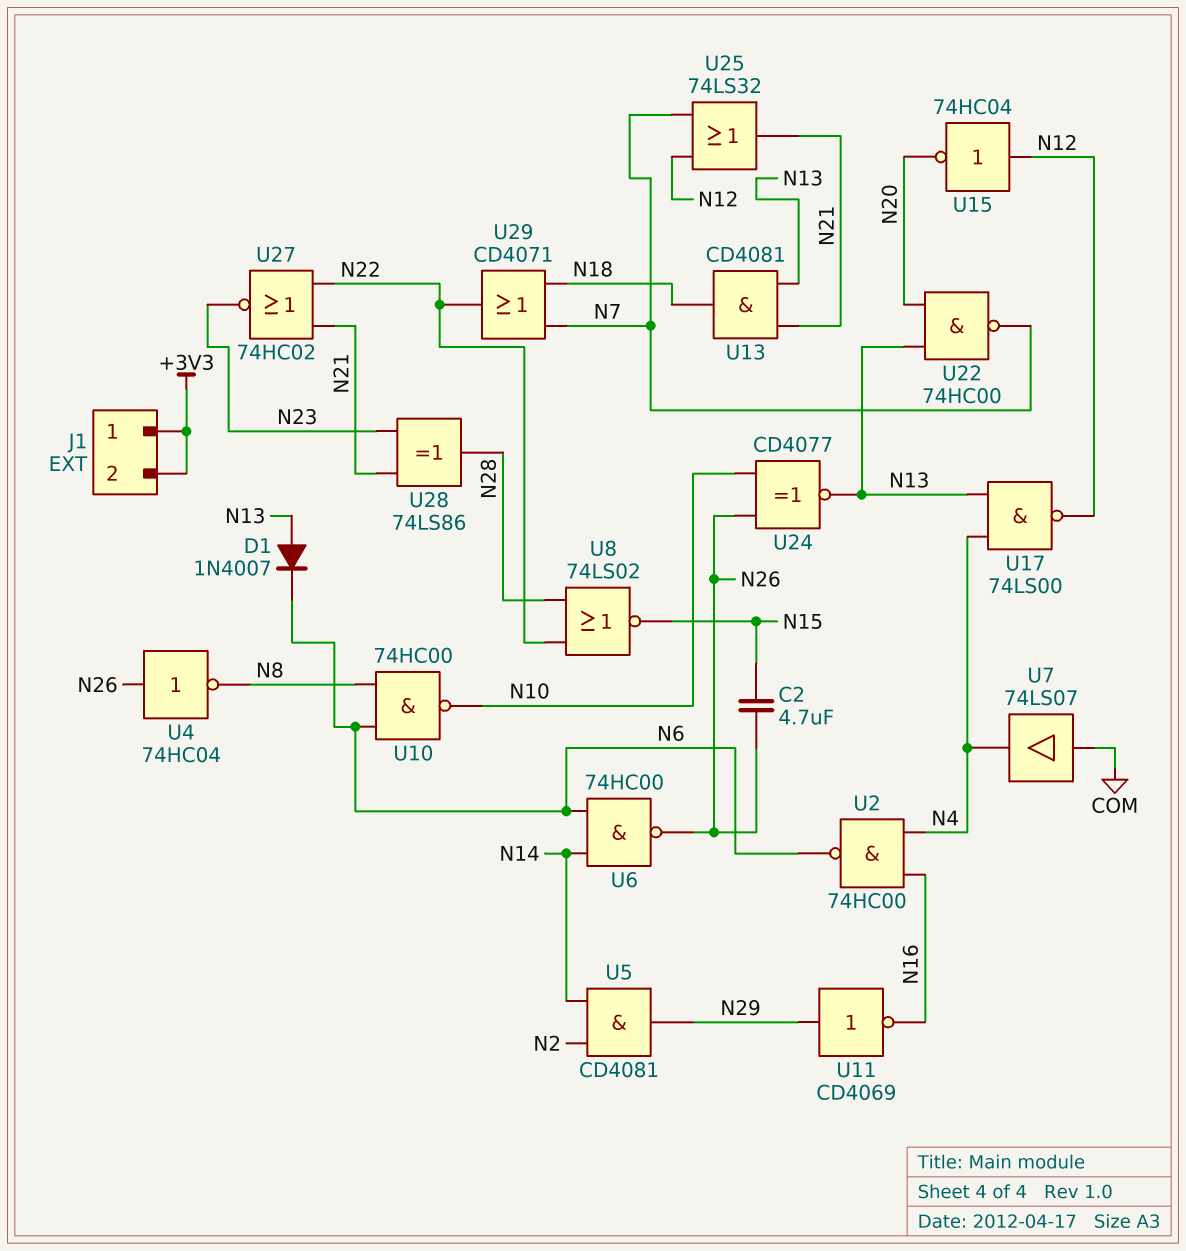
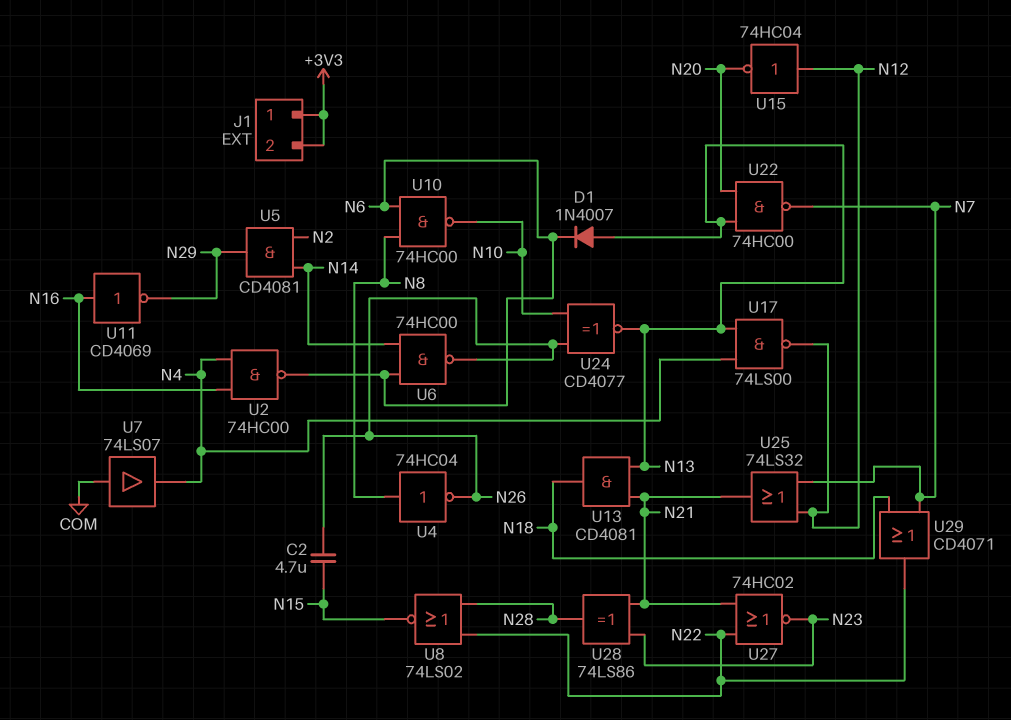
U4: NOT 74HC04 (in N26, out N8) -> NOT 74HC04 (in N8, out N26)
U11: NOT CD4069 (in N29, out N16) -> NOT CD4069 (in N16, out N29)

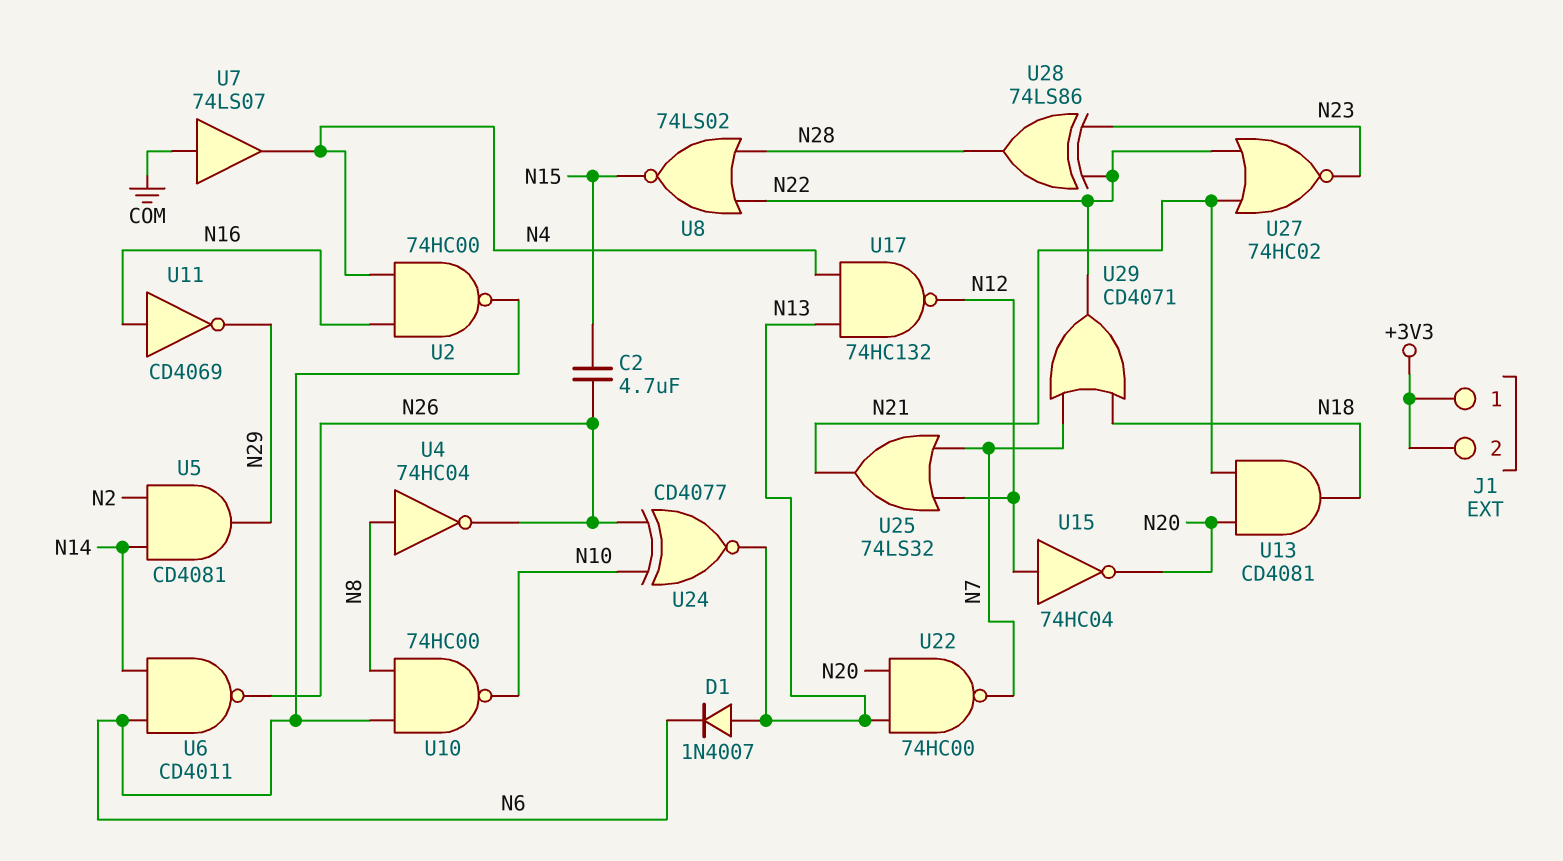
U6: NAND 74HC00 (in N6, in N14, out N26) -> NAND CD4011 (in N6, in N14, out N26)
U13: AND CD4081 (in N13, in N21, out N18) -> AND CD4081 (in N20, in N21, out N18)
U17: NAND 74LS00 (in N4, in N13, out N12) -> NAND 74HC132 (in N4, in N13, out N12)
U28: XOR 74LS86 (in N21, in N23, out N28) -> XOR 74LS86 (in N22, in N23, out N28)

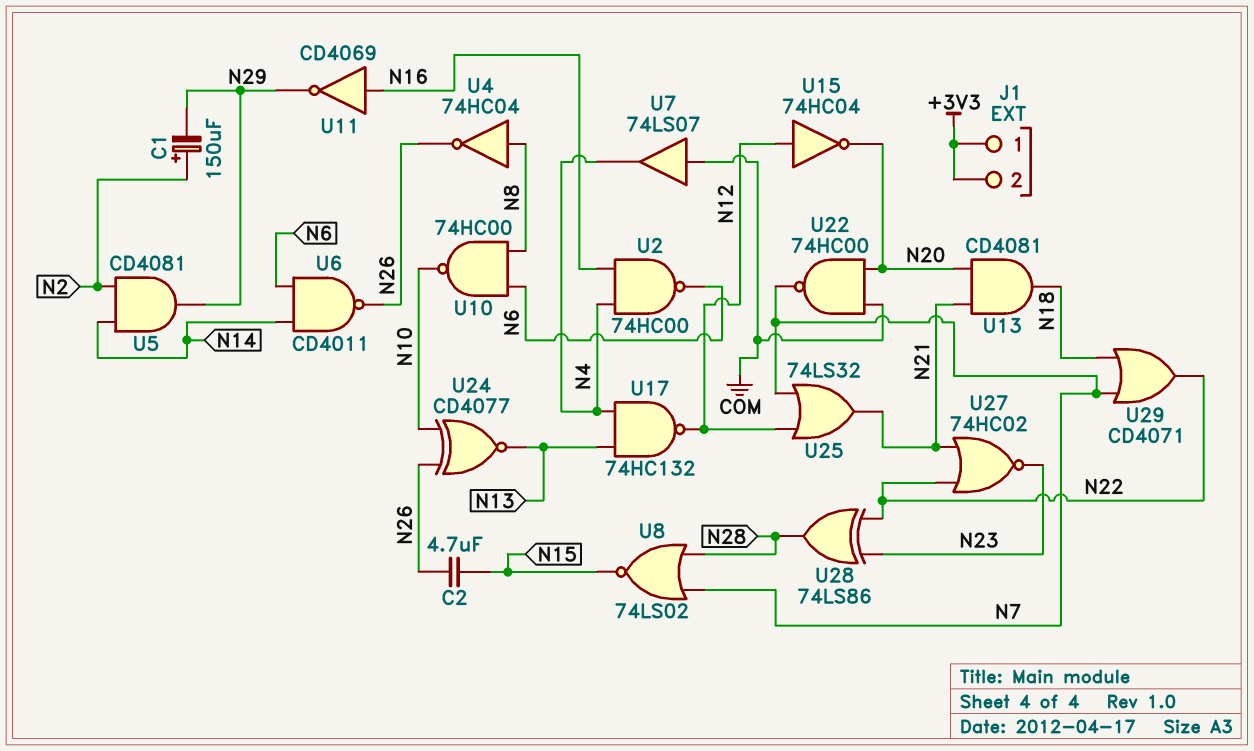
C1: none -> 150uF (plus N2, minus N29)
D1: diode 1N4007 (A N13, K N6) -> none
U8: NOR 74LS02 (in N22, in N28, out N15) -> NOR 74LS02 (in N7, in N28, out N15)
U22: NAND 74HC00 (in N13, in N20, out N7) -> NAND 74HC00 (in COM, in N20, out N7)

